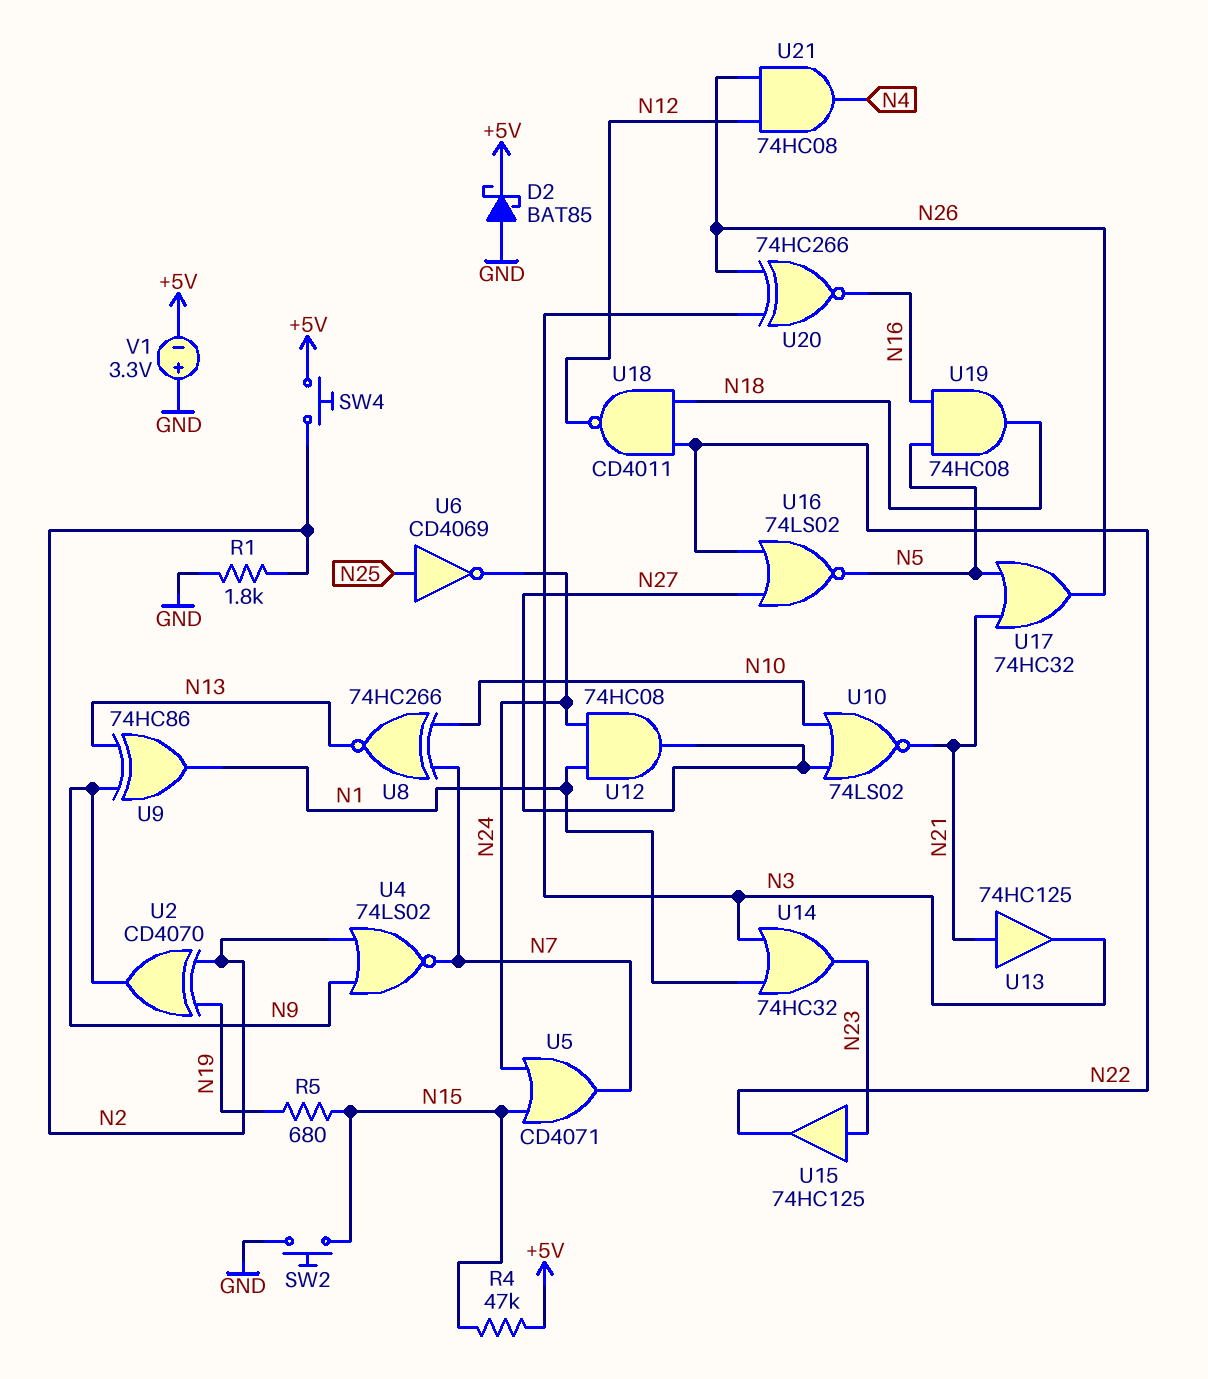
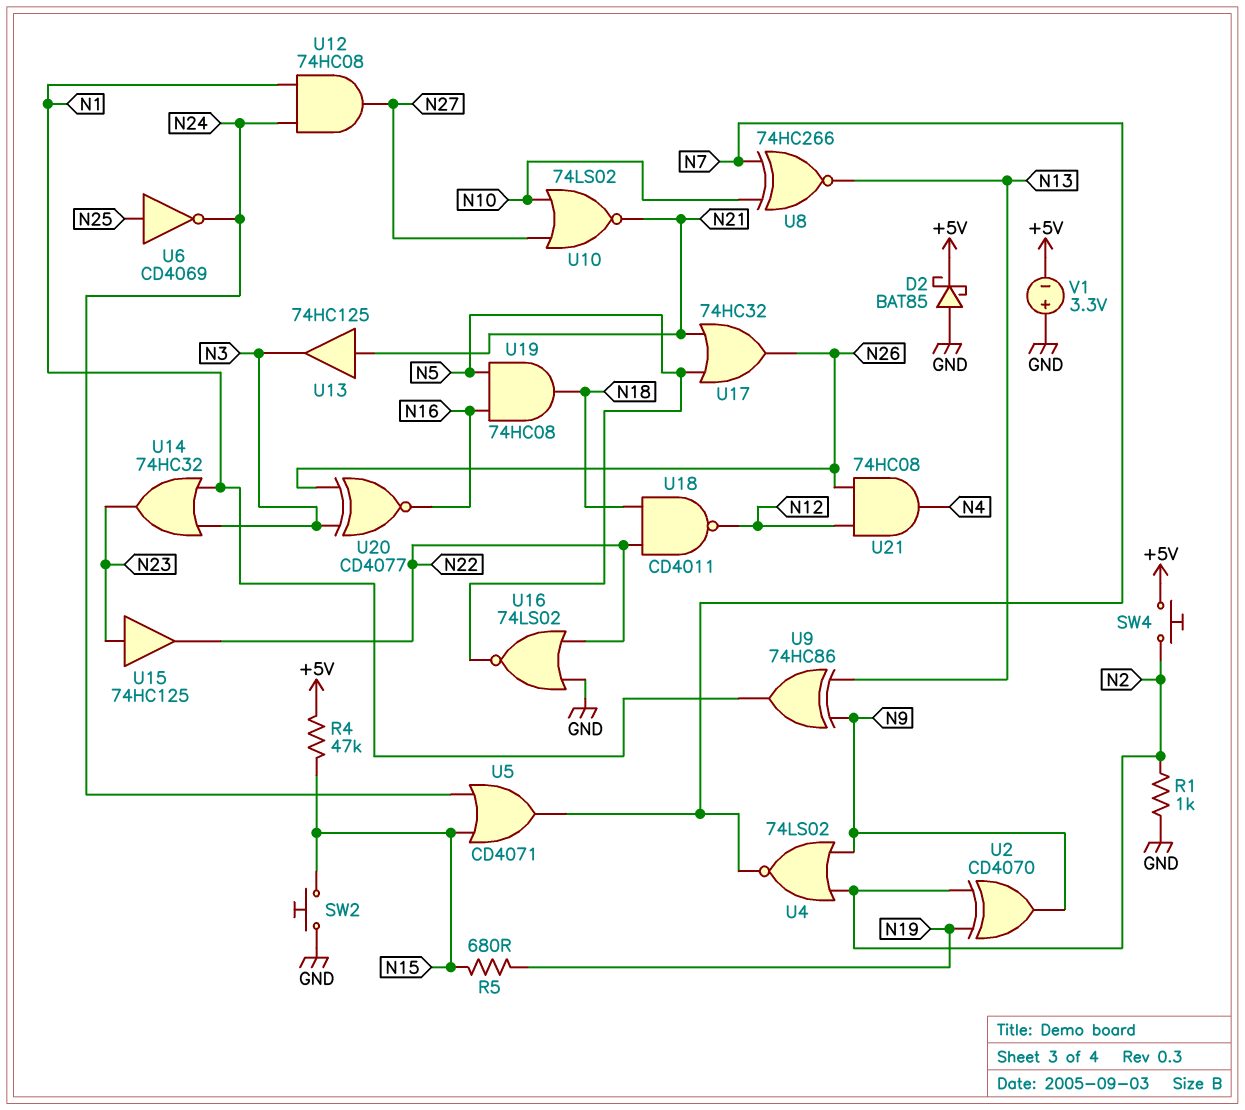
R1: 1.8k (GND, N2) -> 1k (GND, N2)
U16: NOR 74LS02 (in N22, in N27, out N5) -> NOR 74LS02 (in GND, in N22, out N5)
U20: XNOR 74HC266 (in N3, in N26, out N16) -> XNOR CD4077 (in N3, in N26, out N16)

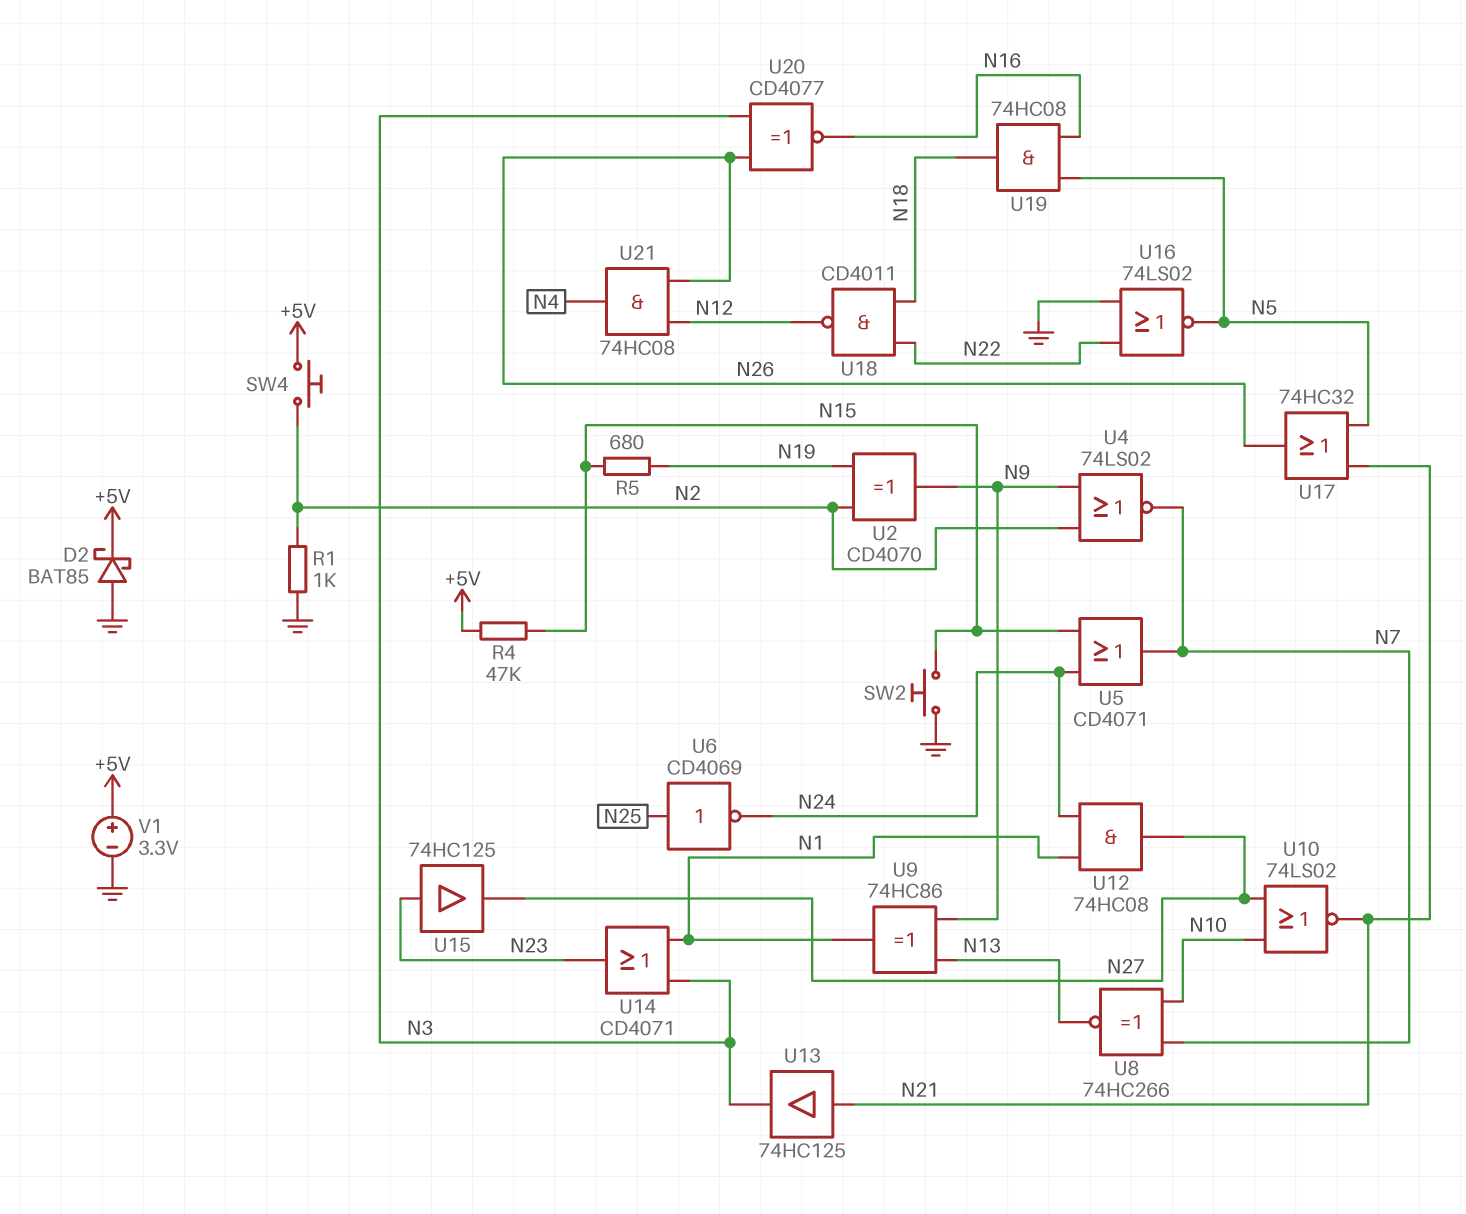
U14: OR 74HC32 (in N1, in N3, out N23) -> OR CD4071 (in N1, in N3, out N23)
U15: buffer 74HC125 (in N23, out N22) -> buffer 74HC125 (in N23, out N27)
V1: 3.3V (plus GND, minus +5V) -> 3.3V (plus +5V, minus GND)

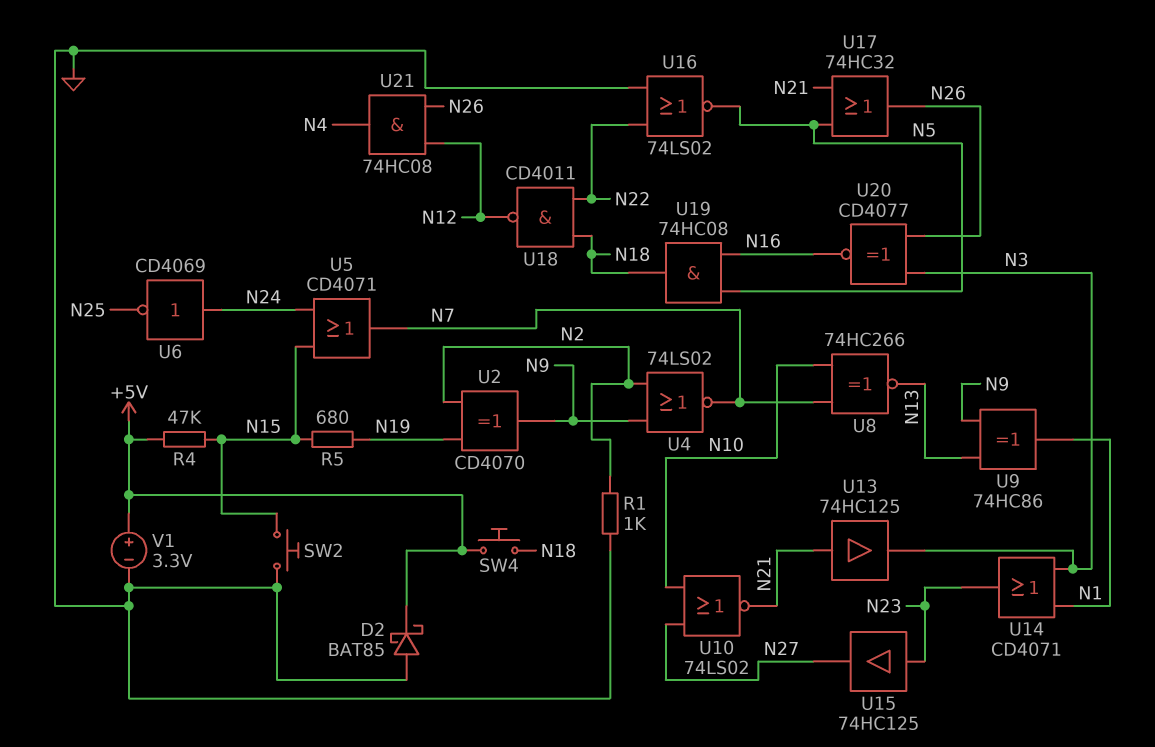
SW4: button (+5V, N2) -> button (+5V, N18)
U6: NOT CD4069 (in N25, out N24) -> NOT CD4069 (in N24, out N25)
U12: AND 74HC08 (in N1, in N24, out N27) -> none

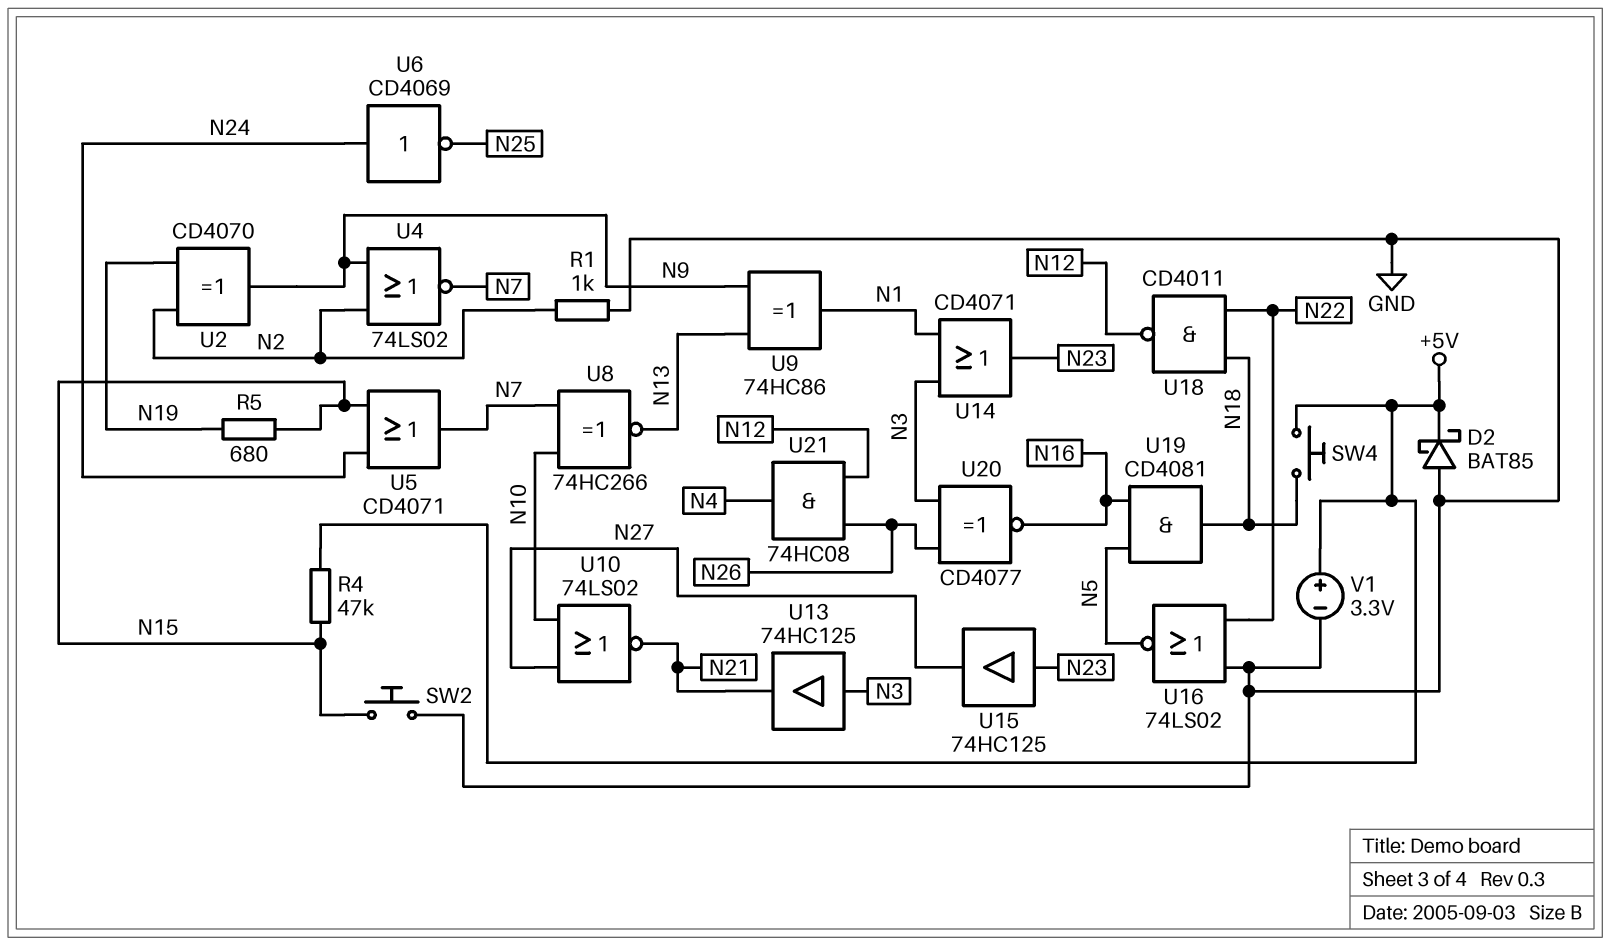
U13: buffer 74HC125 (in N21, out N3) -> buffer 74HC125 (in N3, out N21)
U17: OR 74HC32 (in N5, in N21, out N26) -> none
U19: AND 74HC08 (in N5, in N16, out N18) -> AND CD4081 (in N5, in N16, out N18)

